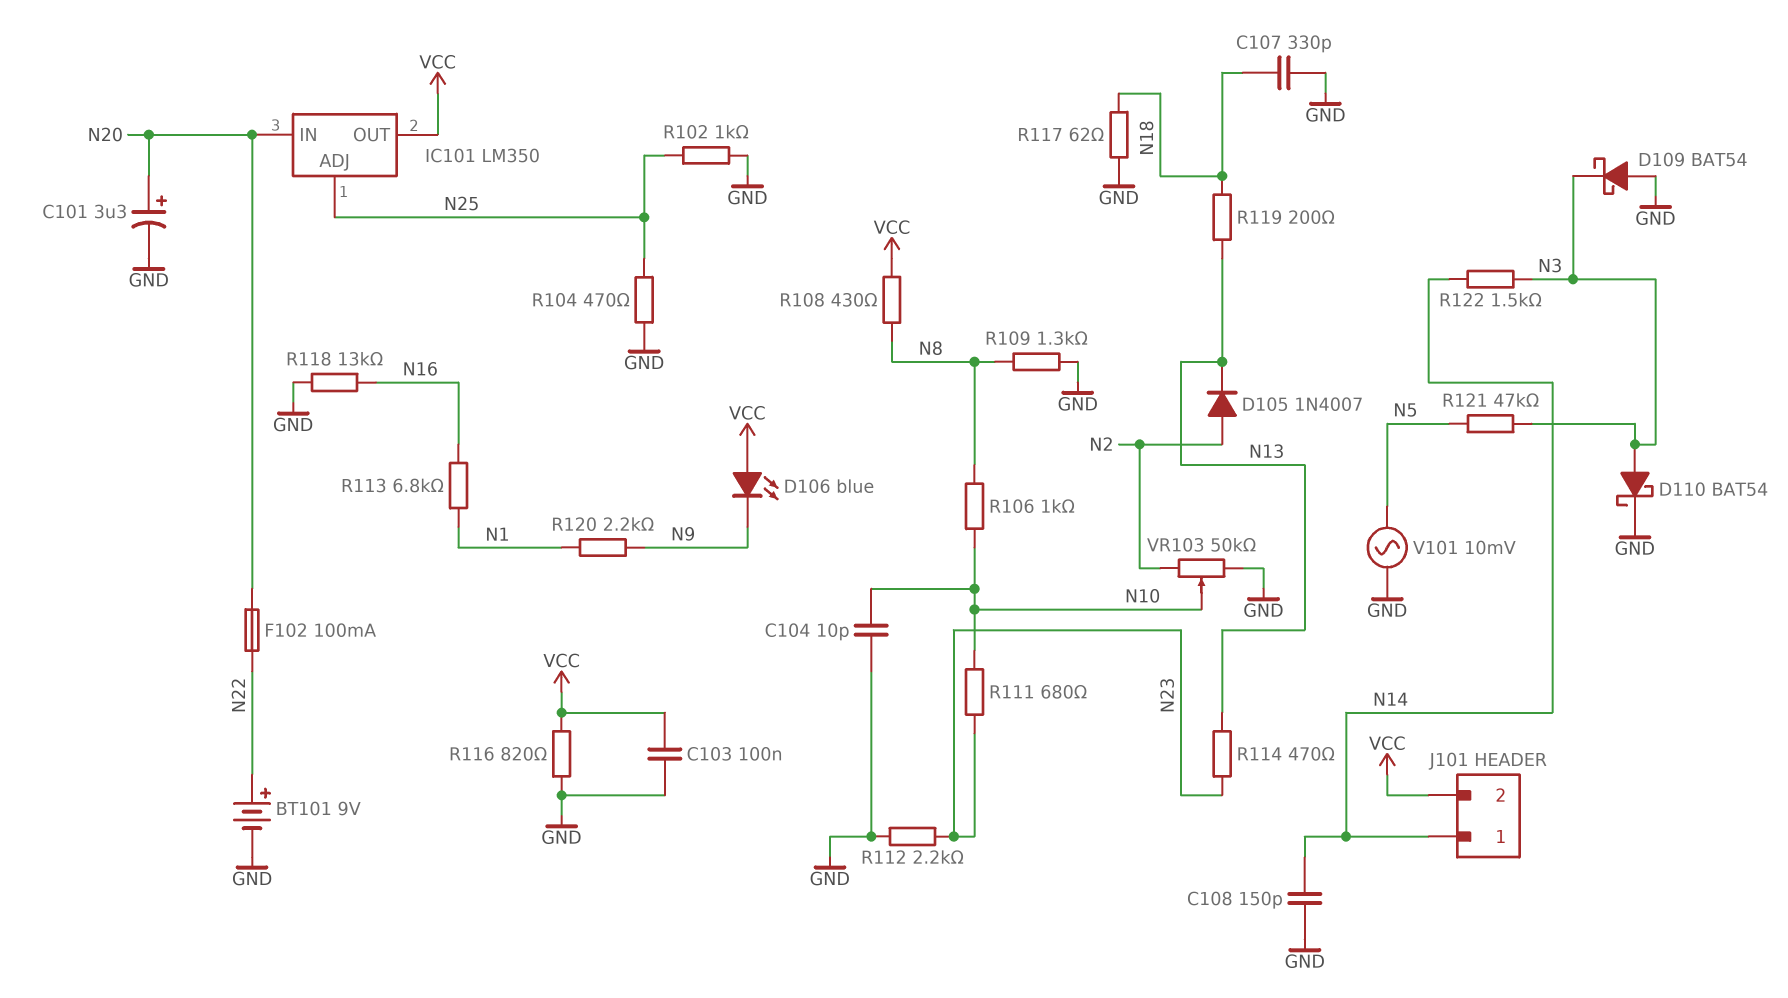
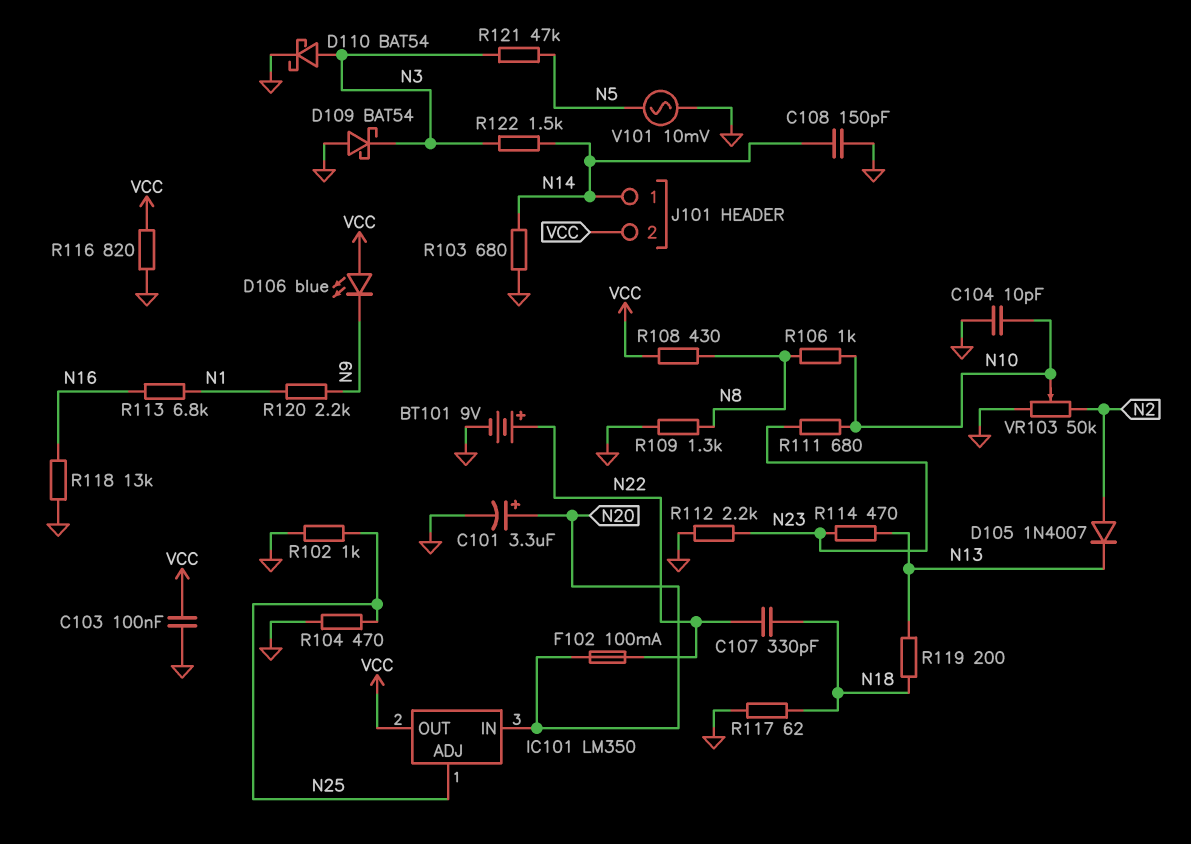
C107: 330pF (GND, N18) -> 330pF (N18, N22)
R103: none -> 680 (GND, N14)

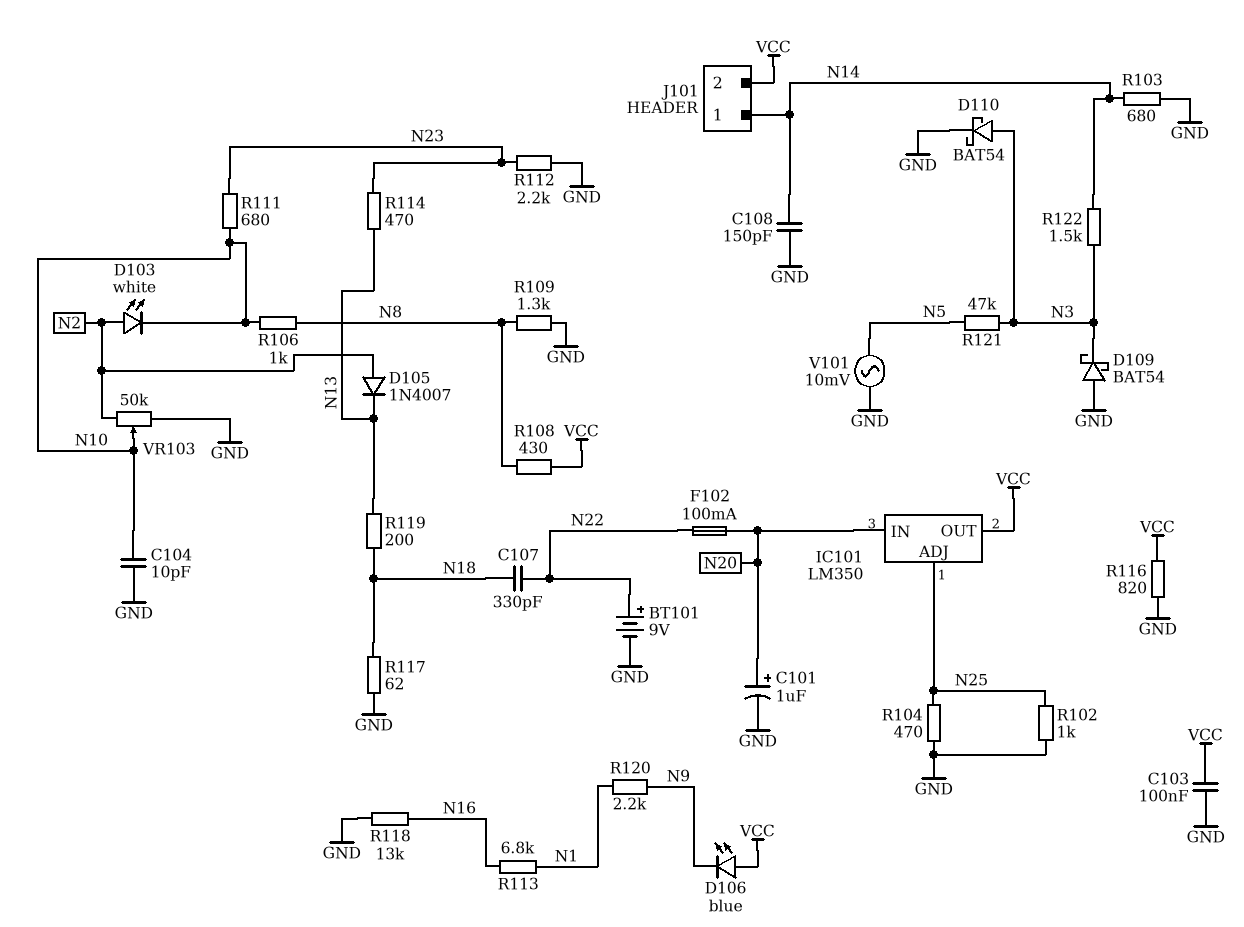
C101: 3.3uF (plus N20, minus GND) -> 1uF (plus N20, minus GND)
D103: none -> LED white (A N2, K N10)

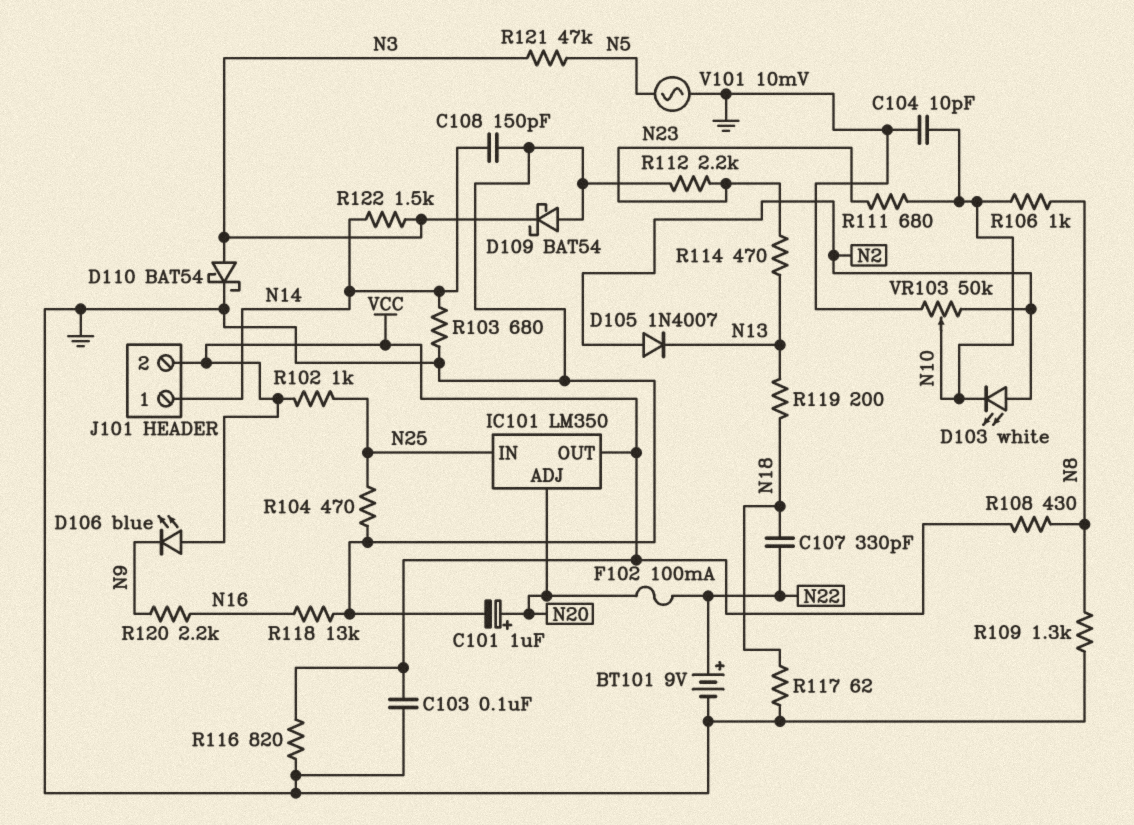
IC101 pin ADJ: N25 -> N20
IC101 pin IN: N20 -> N25
R102: 1k (GND, N25) -> 1k (N25, VCC)
R113: 6.8k (N1, N16) -> none
R120: 2.2k (N1, N9) -> 2.2k (N9, N16)

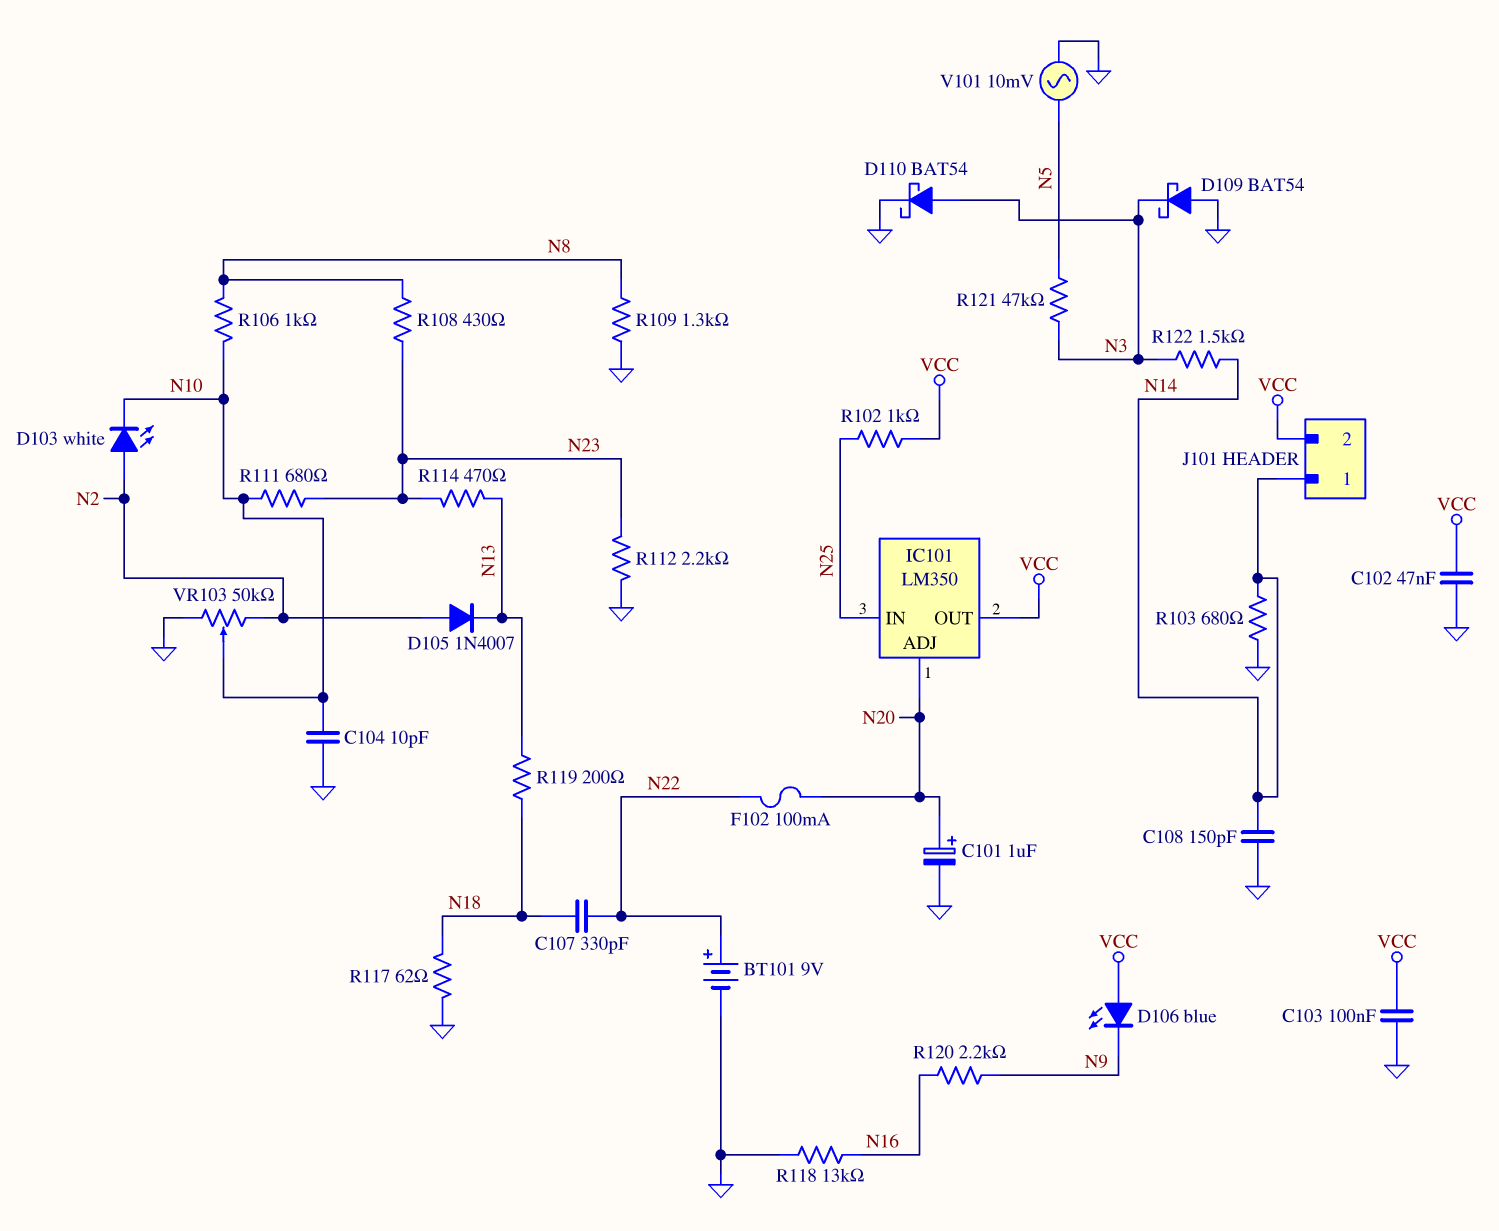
C102: none -> 47nF (GND, VCC)
R104: 470 (GND, N25) -> none
R108: 430 (N8, VCC) -> 430 (N8, N23)
R116: 820 (GND, VCC) -> none

